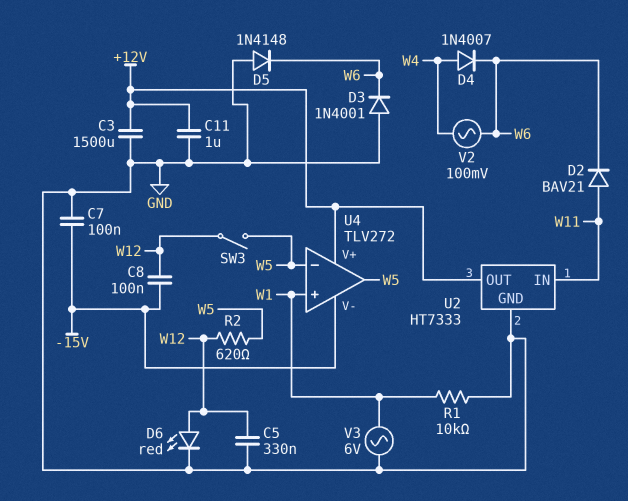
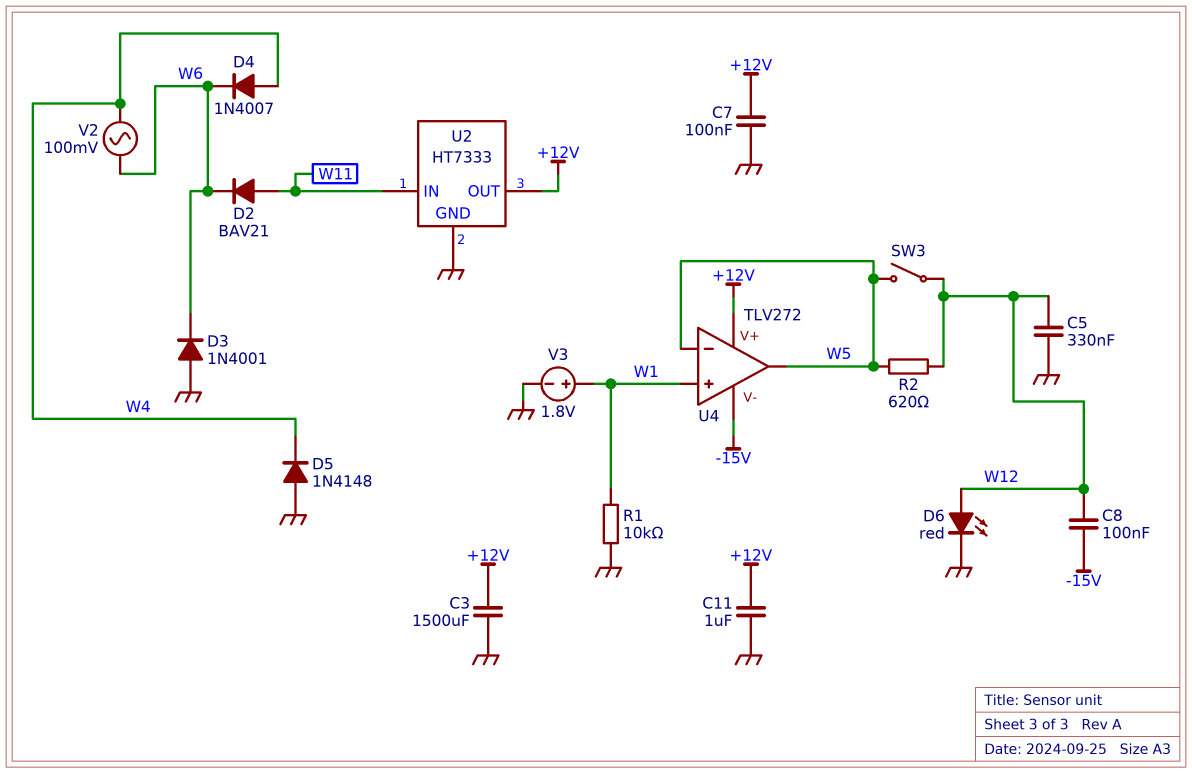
C7: 100nF (-15V, GND) -> 100nF (+12V, GND)
D5: diode 1N4148 (A GND, K W6) -> diode 1N4148 (A GND, K W4)
V3: AC 6V (GND, W1) -> 1.8V (plus W1, minus GND)

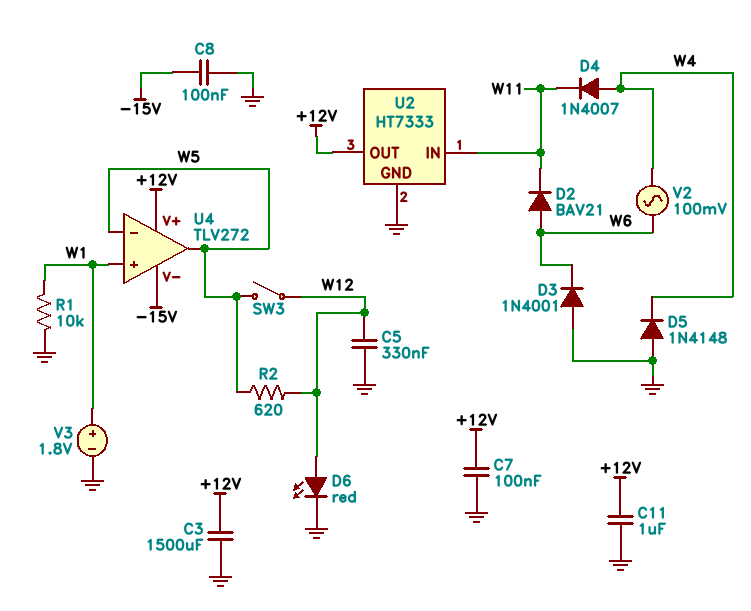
C8: 100nF (-15V, W12) -> 100nF (-15V, GND)
D2: diode BAV21 (A W11, K W6) -> diode BAV21 (A W6, K W11)
D4: diode 1N4007 (A W4, K W6) -> diode 1N4007 (A W4, K W11)

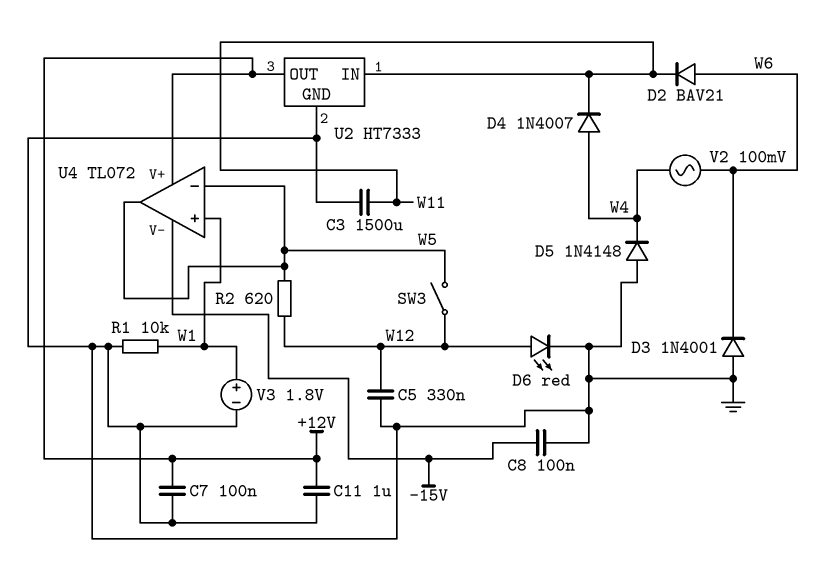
C3: 1500uF (+12V, GND) -> 1500uF (GND, W11)
U4: TLV272 -> TL072

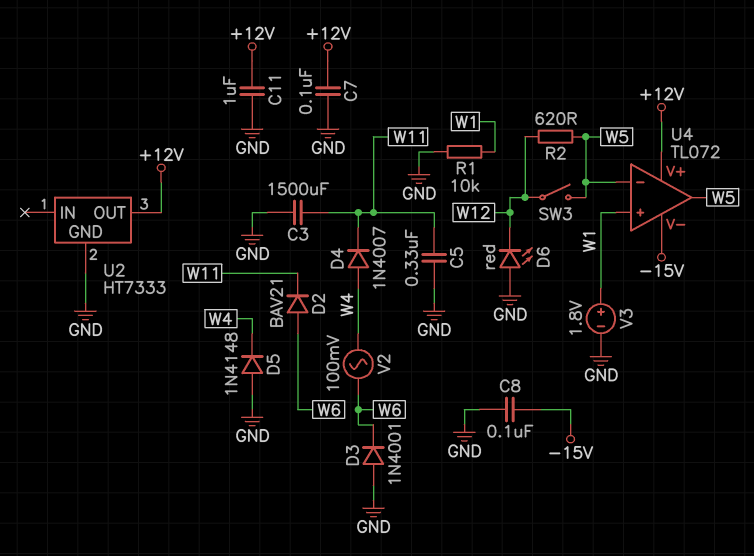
C5: 330nF (GND, W12) -> 330nF (GND, W11)
D6: LED red (A W12, K GND) -> LED red (A GND, K W12)
U2 pin IN: W11 -> none

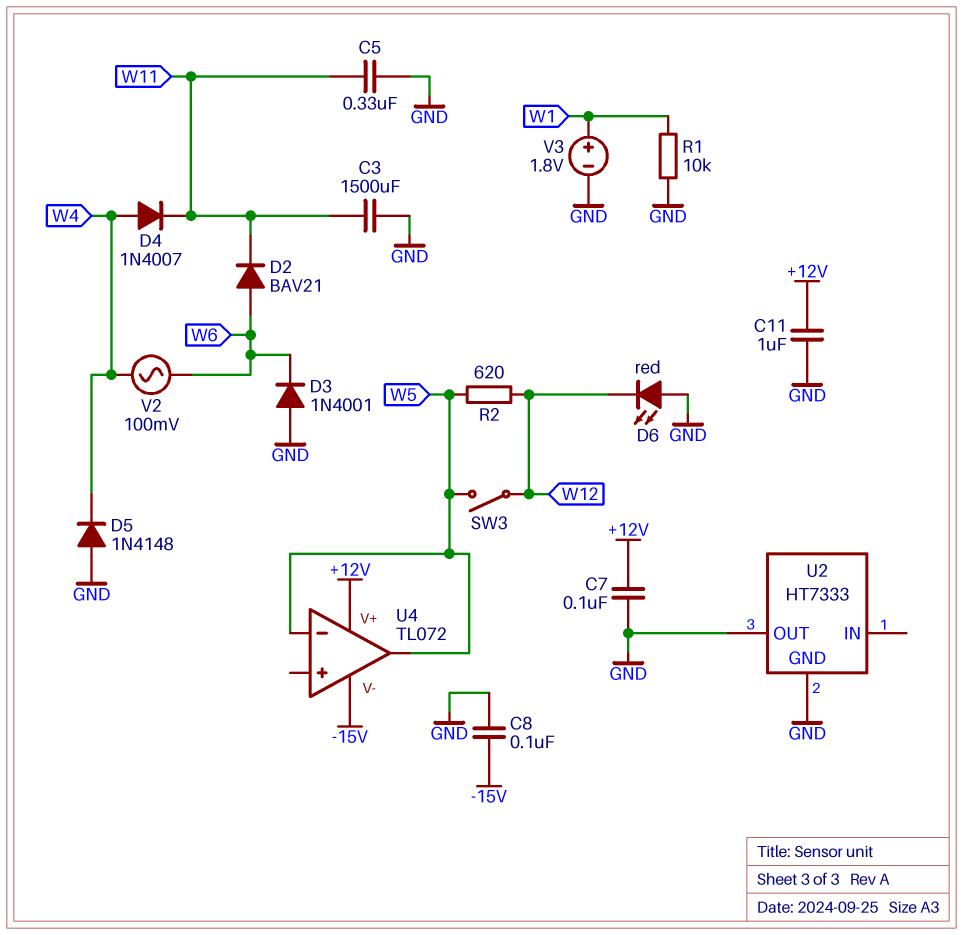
U2 pin OUT: +12V -> GND
U4 pin in+: W1 -> none

